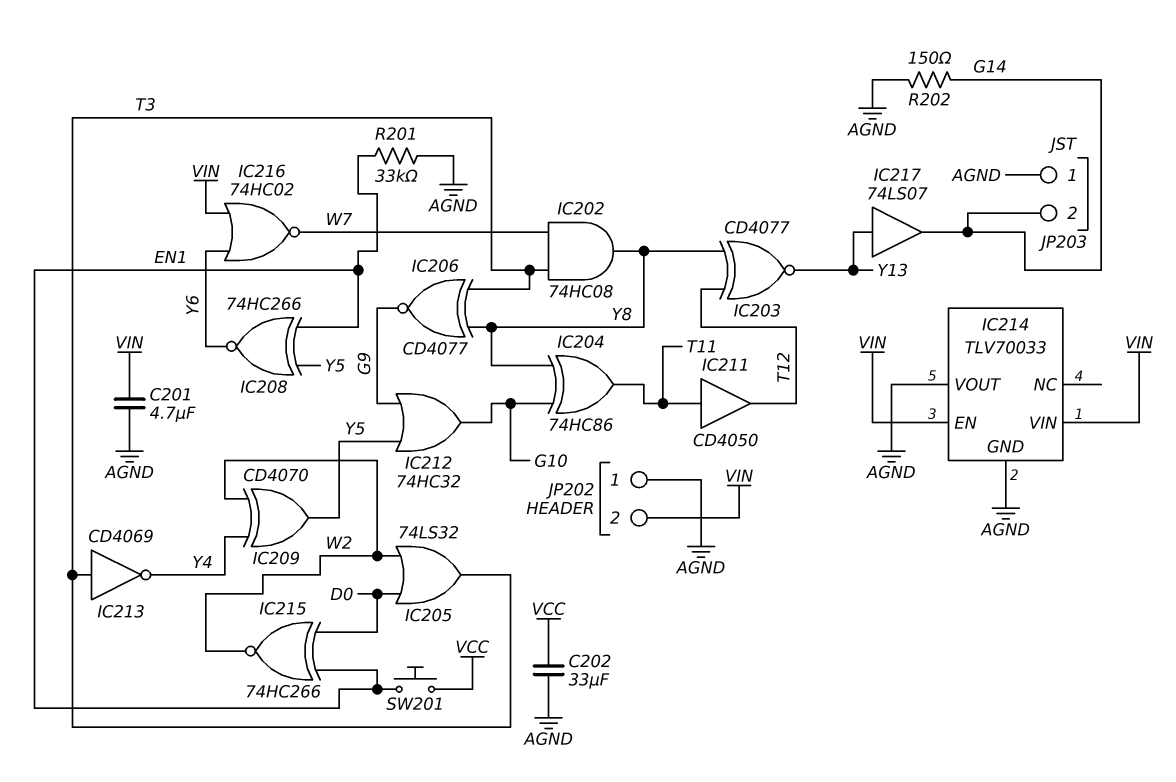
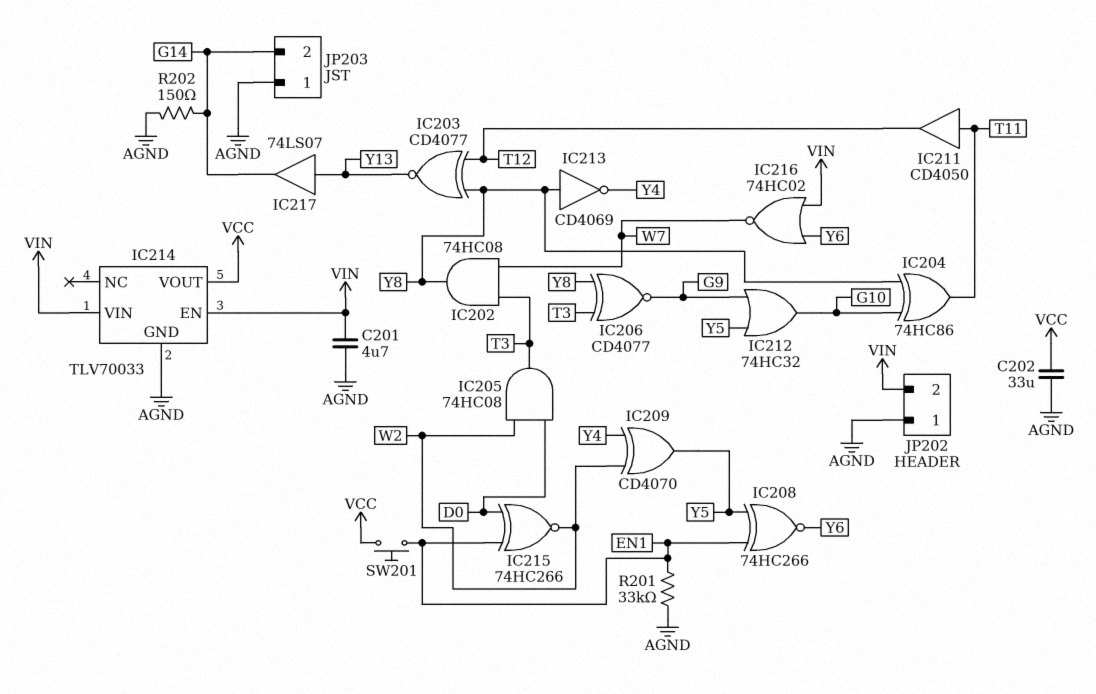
IC205: OR 74LS32 (in D0, in W2, out T3) -> AND 74HC08 (in D0, in W2, out T3)
IC213: NOT CD4069 (in T3, out Y4) -> NOT CD4069 (in Y8, out Y4)
IC214 pin VOUT: AGND -> VCC

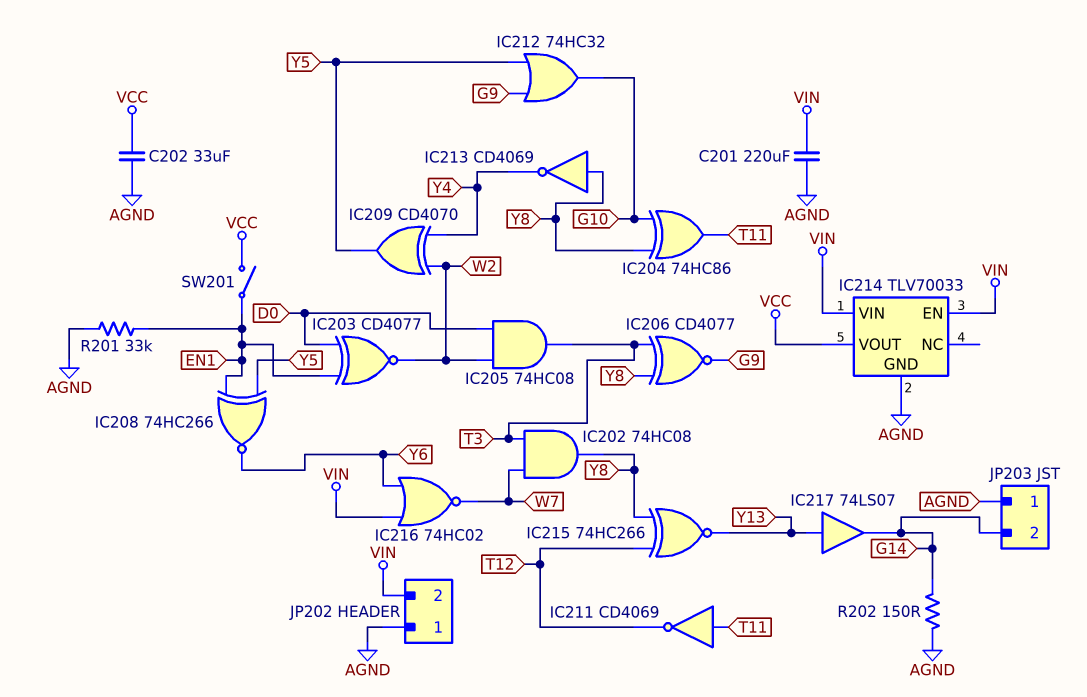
C201: 4.7uF (AGND, VIN) -> 220uF (AGND, VIN)
IC203: XNOR CD4077 (in T12, in Y8, out Y13) -> XNOR CD4077 (in D0, in EN1, out W2)
IC211: buffer CD4050 (in T11, out T12) -> NOT CD4069 (in T11, out T12)
IC215: XNOR 74HC266 (in D0, in EN1, out W2) -> XNOR 74HC266 (in T12, in Y8, out Y13)
SW201: button (EN1, VCC) -> switch (EN1, VCC)

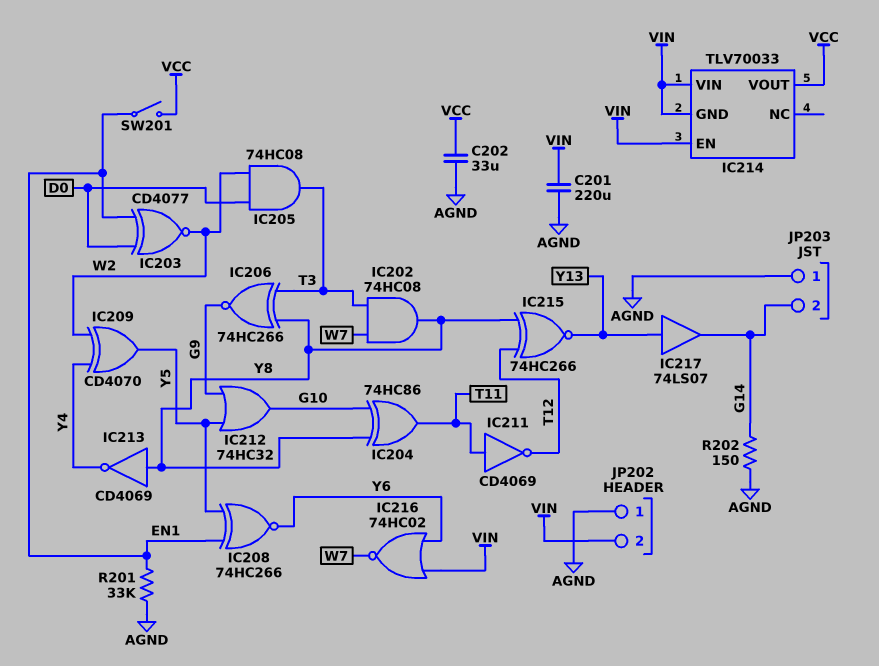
IC206: XNOR CD4077 (in T3, in Y8, out G9) -> XNOR 74HC266 (in T3, in Y8, out G9)
IC214 pin GND: AGND -> VIN

